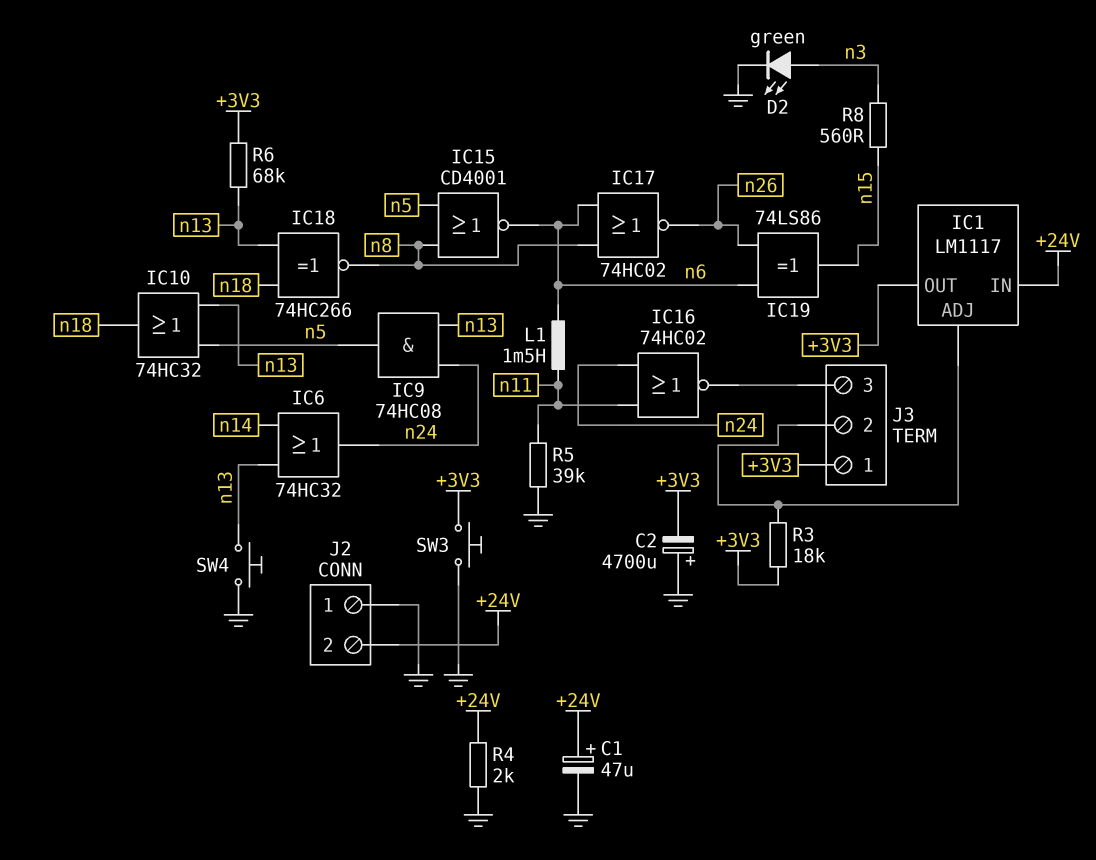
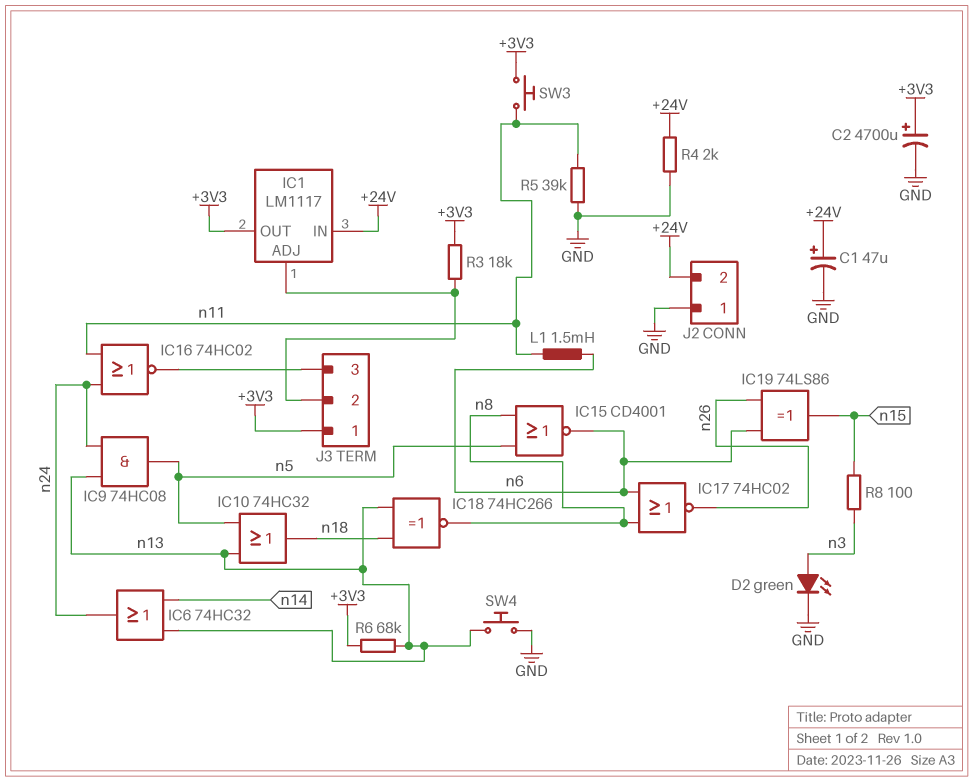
C2: 4700uF (plus GND, minus +3V3) -> 4700uF (plus +3V3, minus GND)
R8: 560 (n3, n15) -> 100 (n3, n15)
SW3: button (+3V3, GND) -> button (+3V3, n11)

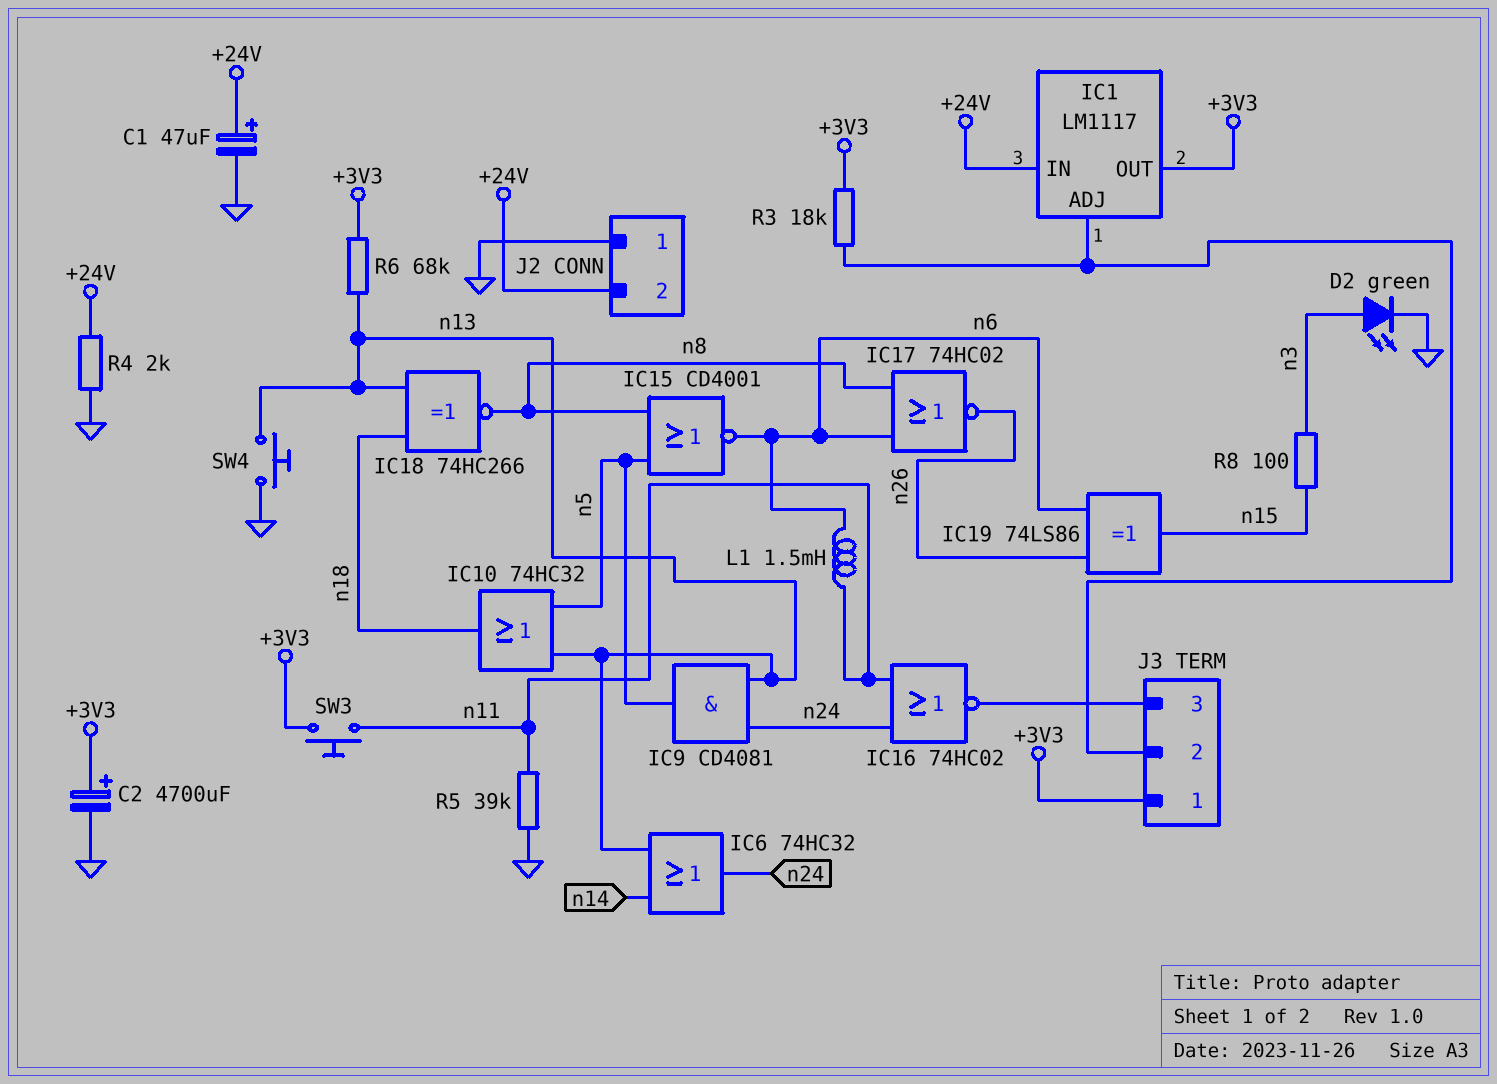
IC9: AND 74HC08 (in n13, in n24, out n5) -> AND CD4081 (in n13, in n24, out n5)

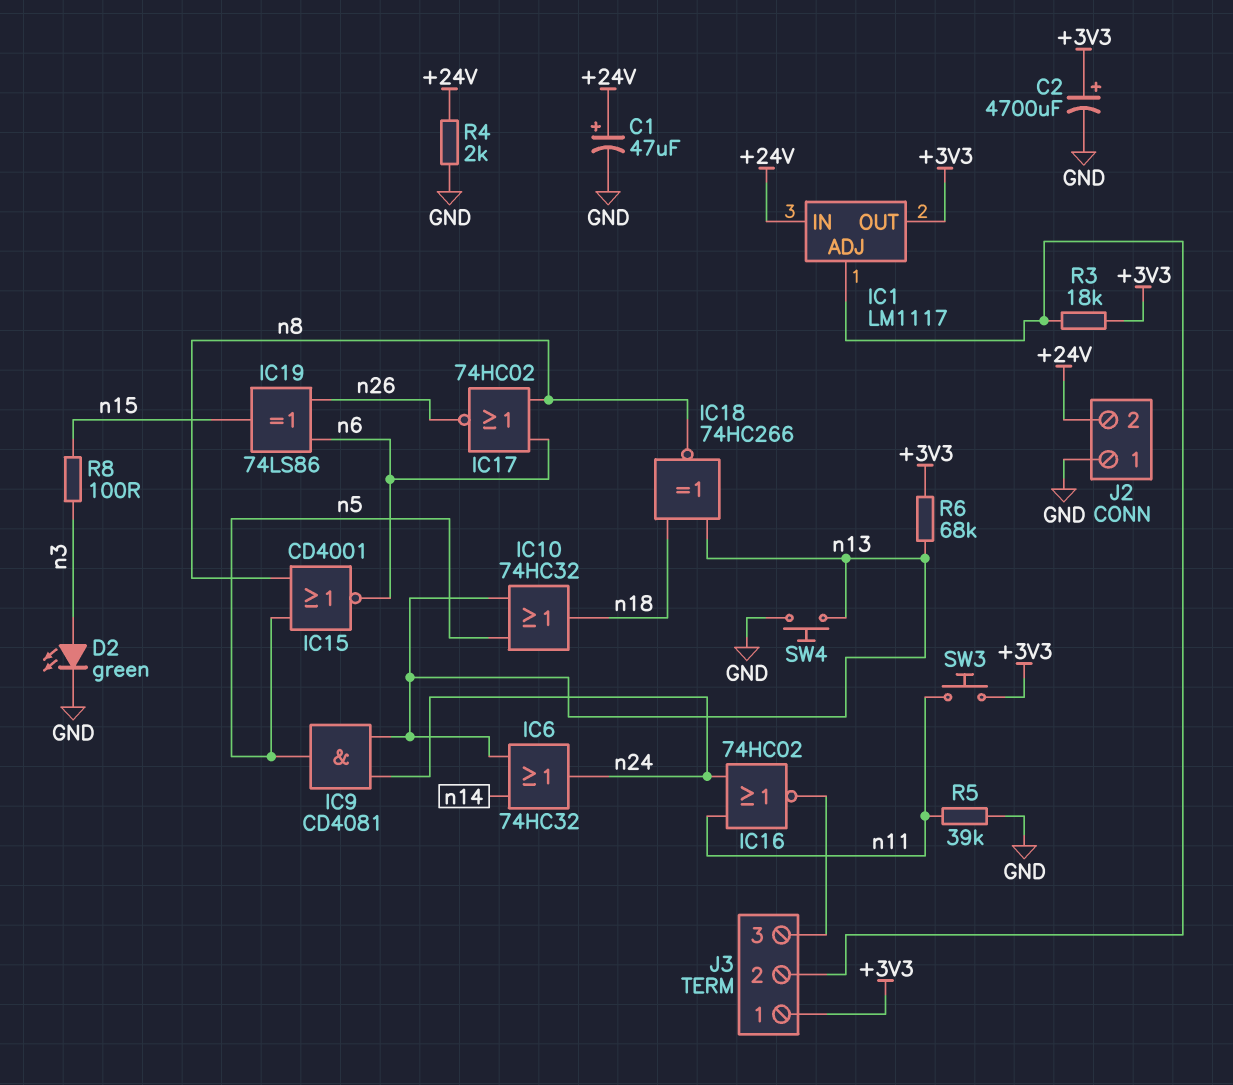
L1: 1.5mH (n6, n11) -> none

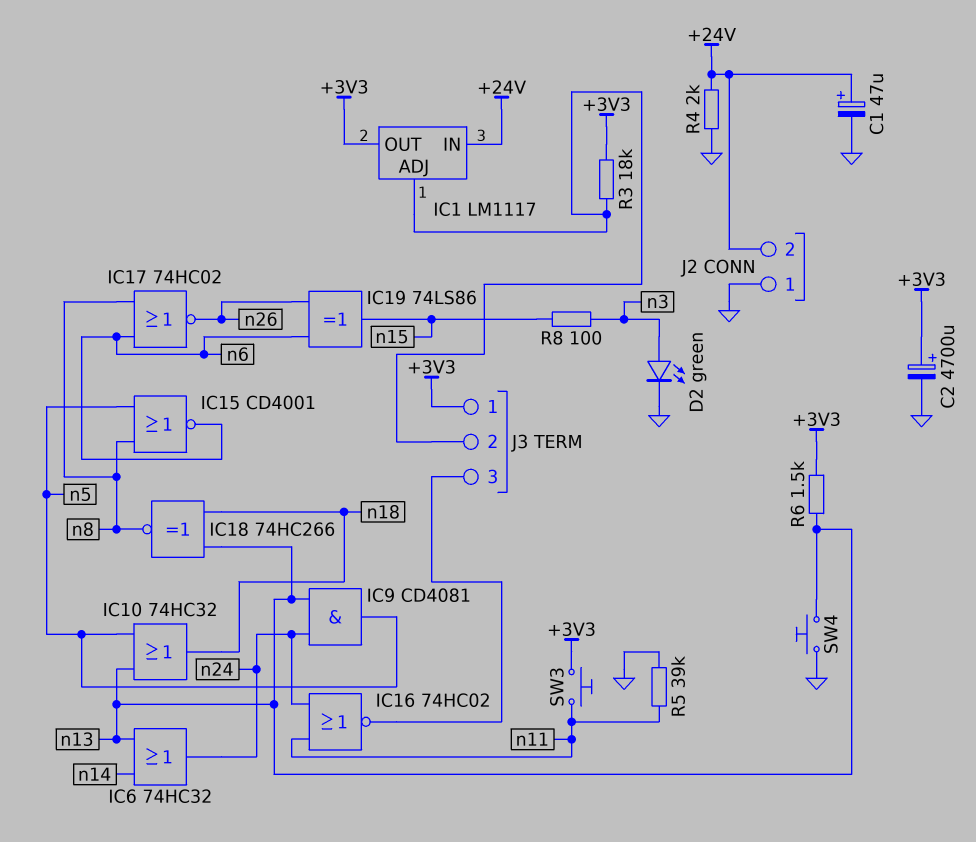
R6: 68k (+3V3, n13) -> 1.5k (+3V3, n13)

